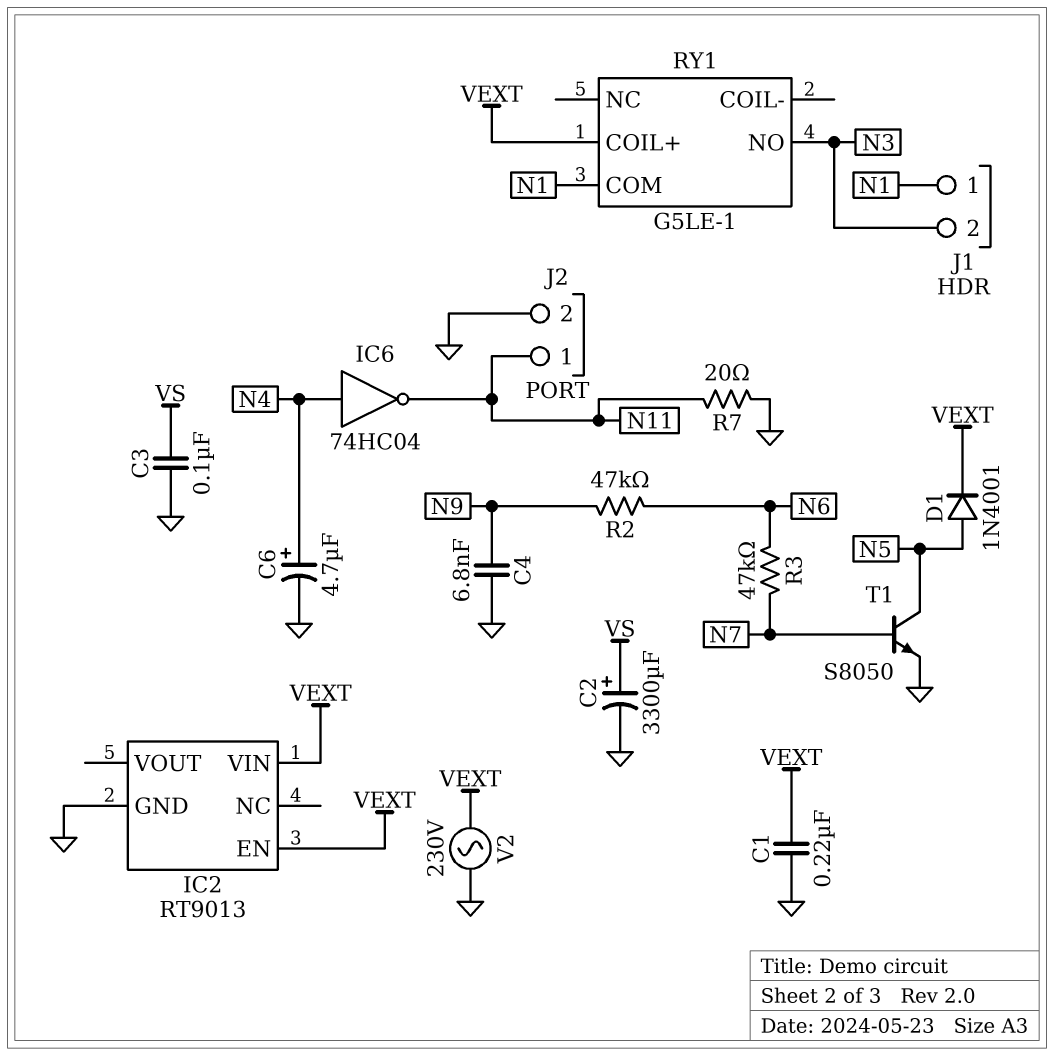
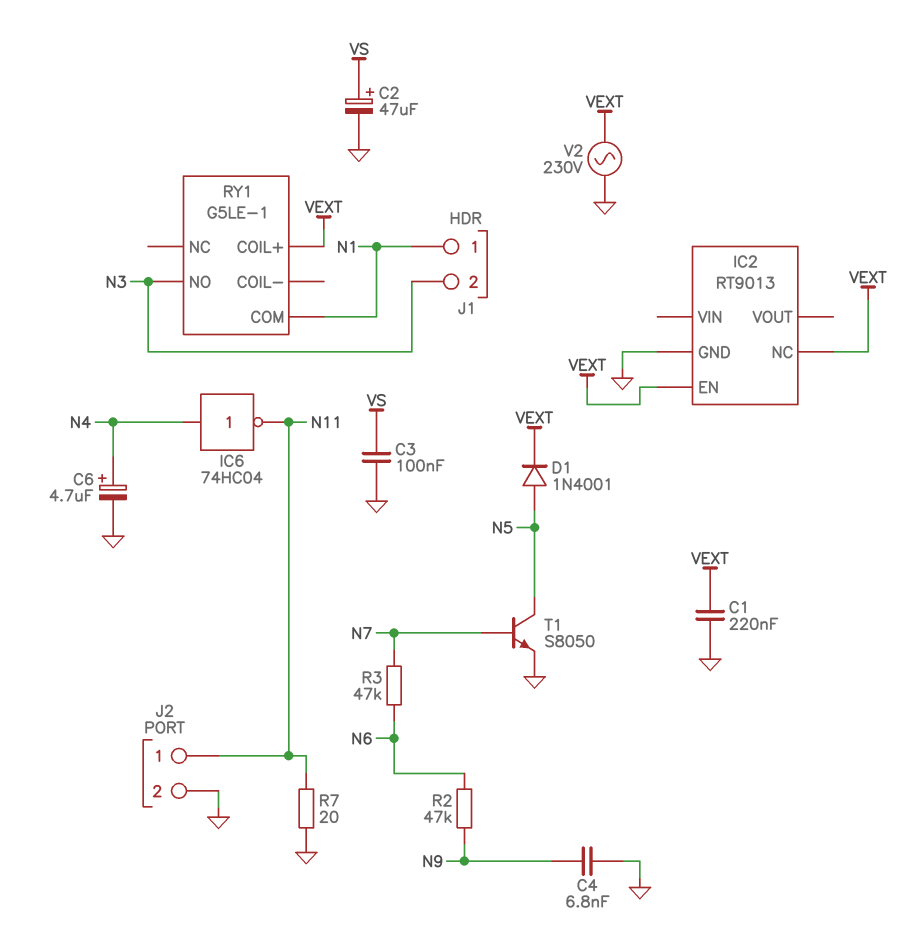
C2: 3300uF (plus VS, minus GND) -> 47uF (plus VS, minus GND)
IC2 pin NC: none -> VEXT
IC2 pin VIN: VEXT -> none

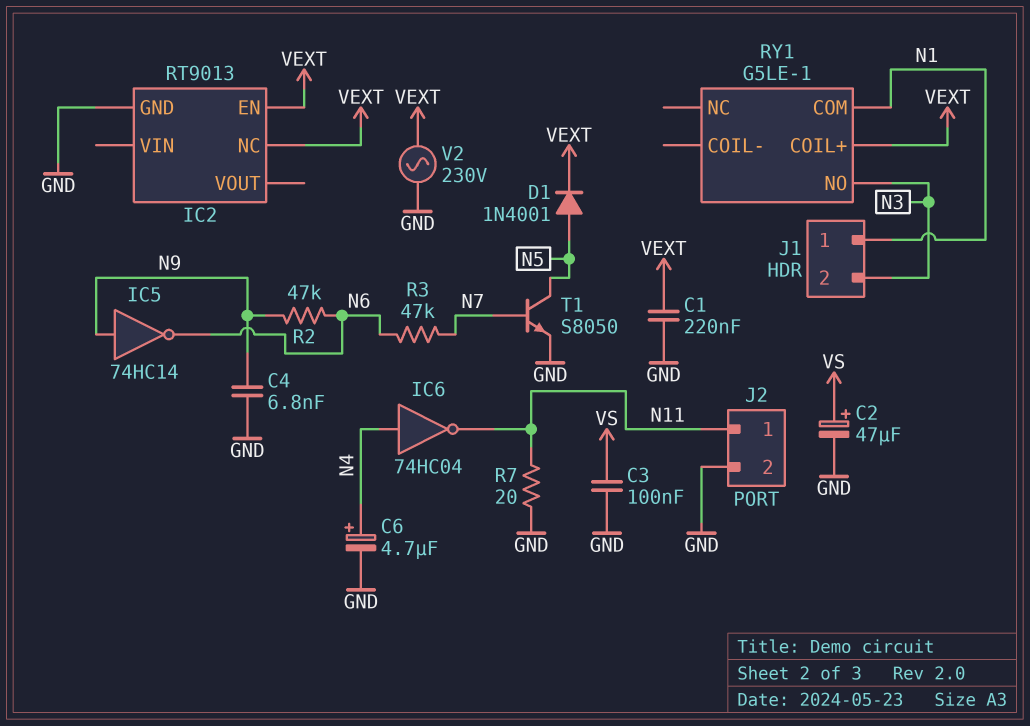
IC5: none -> NOT 74HC14 (in N9, out N6)

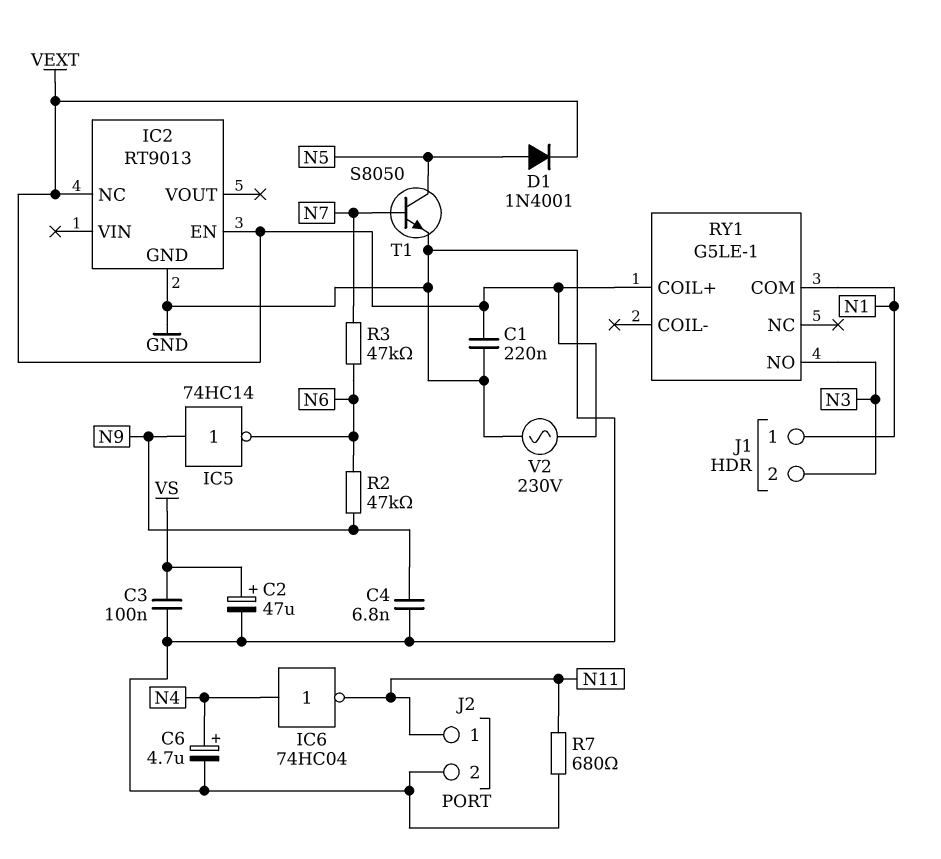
R7: 20 (GND, N11) -> 680 (GND, N11)

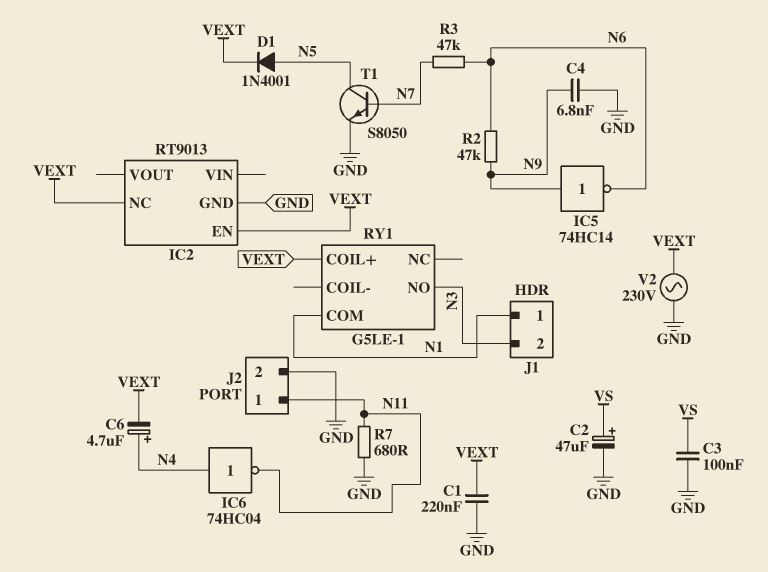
C6: 4.7uF (plus N4, minus GND) -> 4.7uF (plus N4, minus VEXT)

